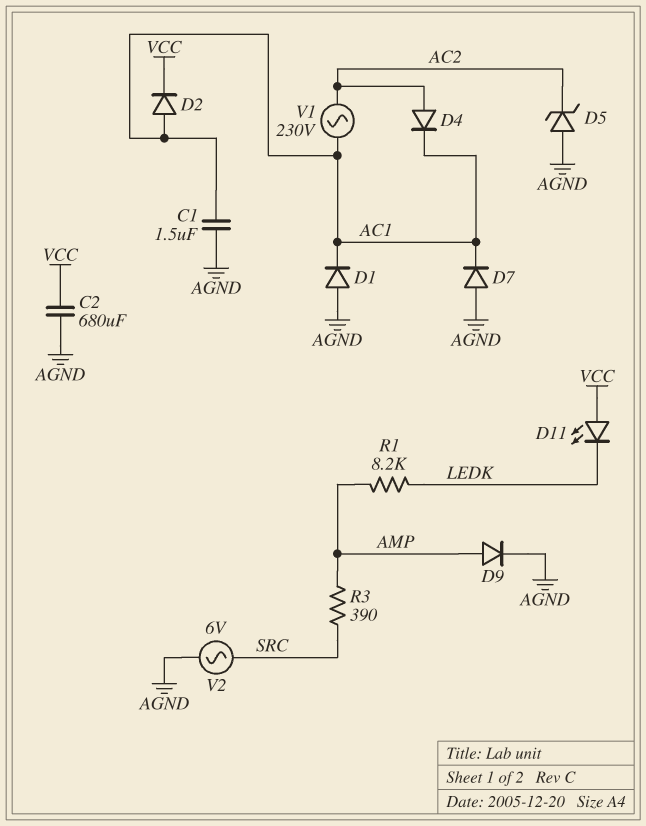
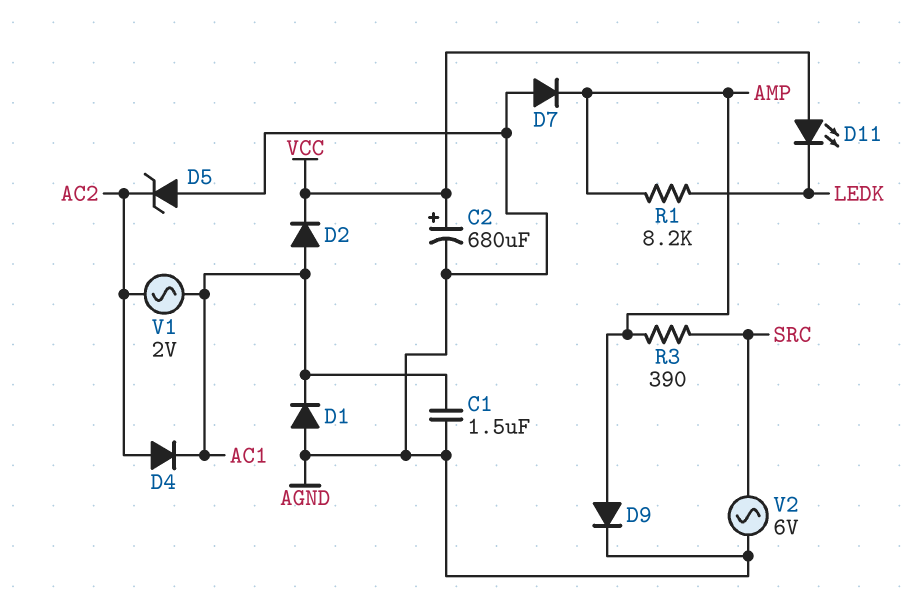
C2: 680uF (AGND, VCC) -> 680uF (plus VCC, minus AGND)
D7: diode (A AGND, K AC1) -> diode (A AGND, K AMP)
V1: AC 230V (AC1, AC2) -> AC 2V (AC1, AC2)

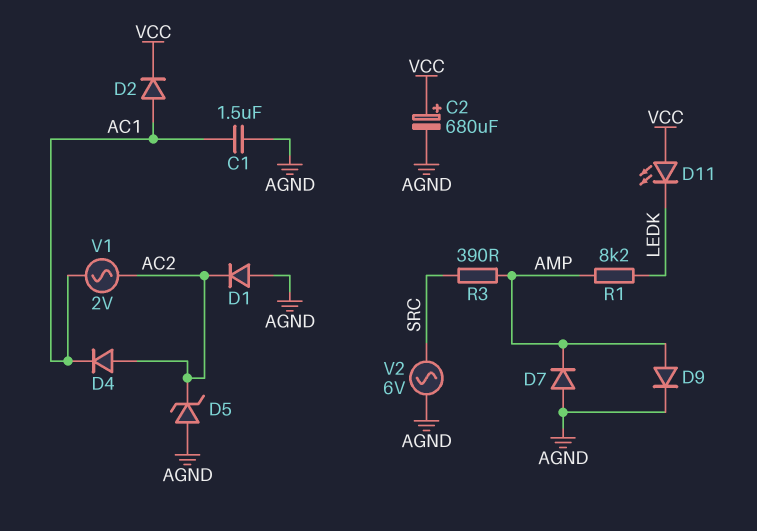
D1: diode (A AGND, K AC1) -> diode (A AGND, K AC2)

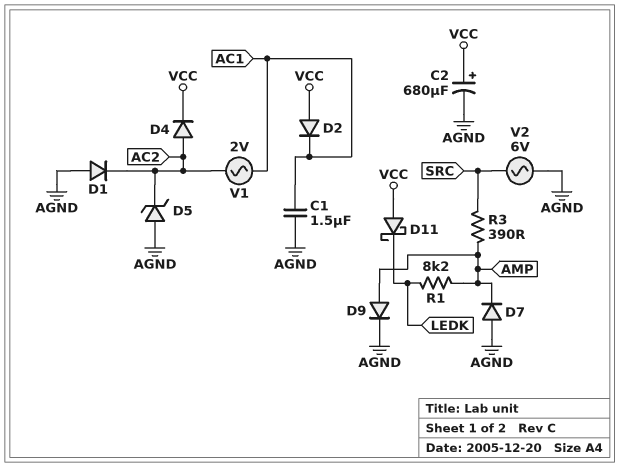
D2: diode (A AC1, K VCC) -> diode (A VCC, K AC1)
D4: diode (A AC2, K AC1) -> diode (A AC2, K VCC)
D11: LED (A VCC, K LEDK) -> schottky (A VCC, K LEDK)

